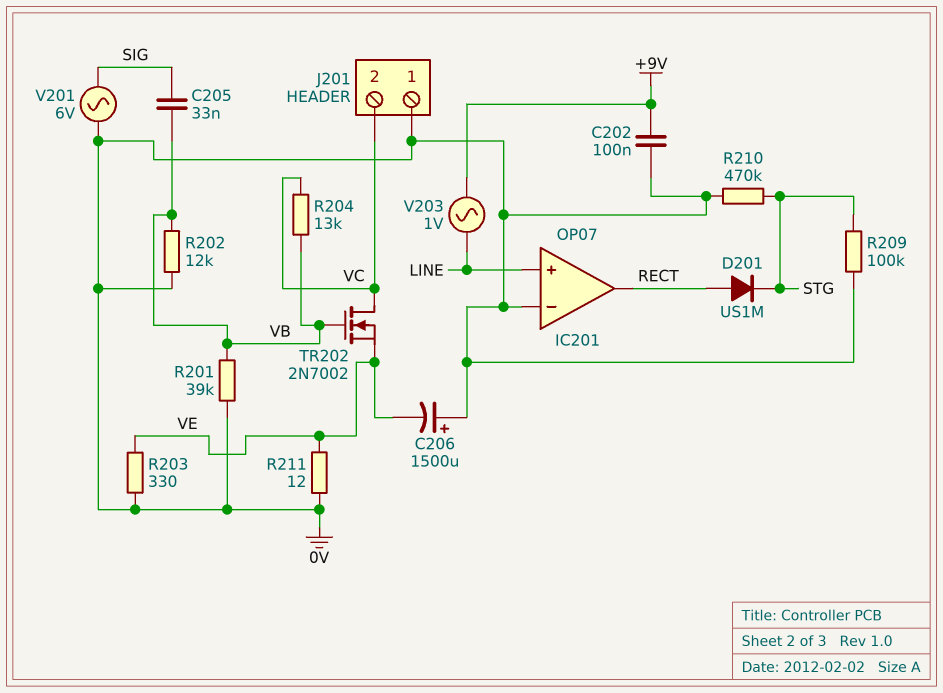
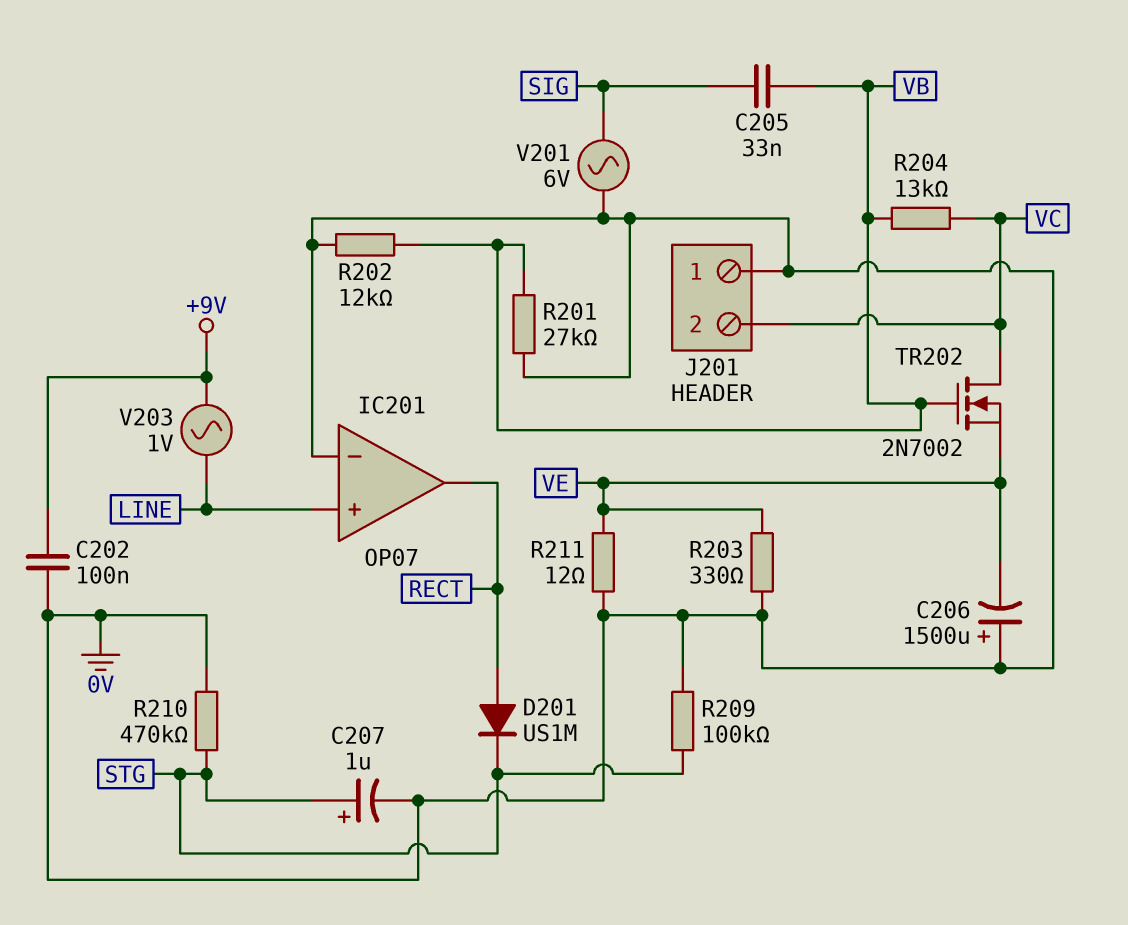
C207: none -> 1uF (plus STG, minus 0V)
R201: 39k (0V, VB) -> 27k (0V, VB)

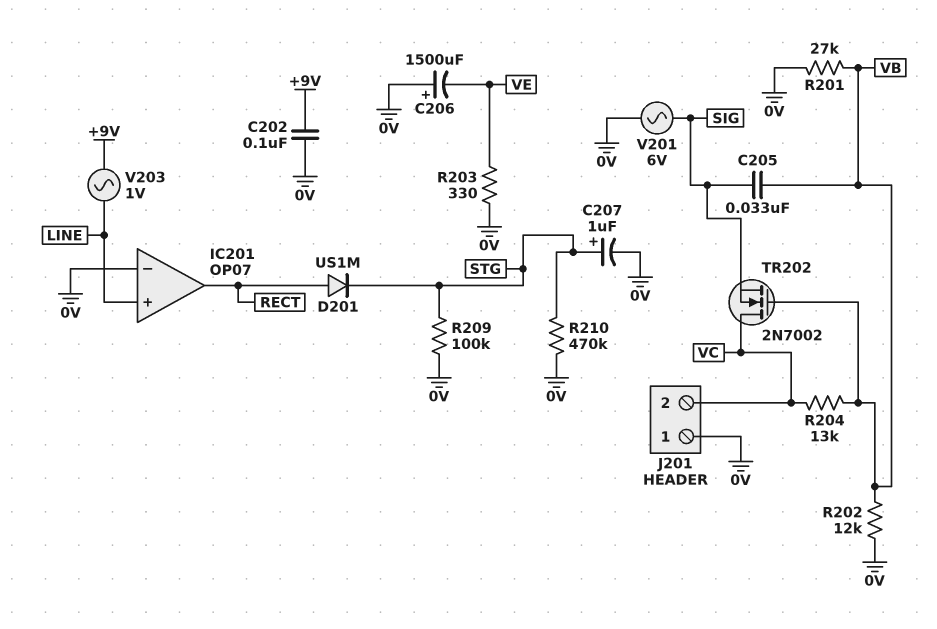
R211: 12 (0V, VE) -> none
TR202: NMOS 2N7002 (G VB, D VC, S VE) -> NMOS 2N7002 (G VB, D VC, S SIG)

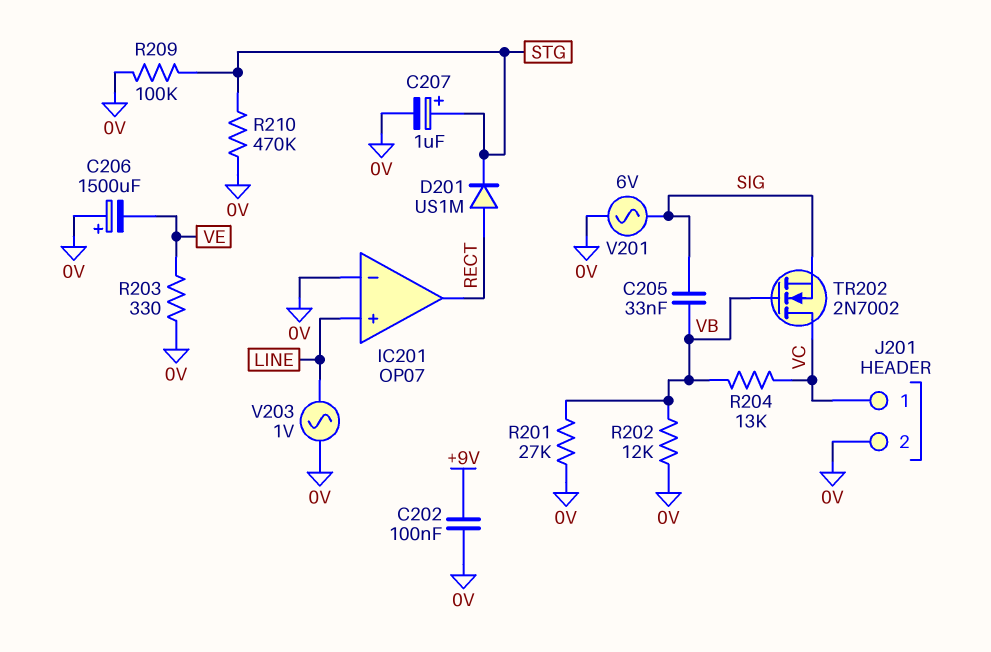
J201 pin 1: 0V -> VC
J201 pin 2: VC -> 0V
V203: AC 1V (+9V, LINE) -> AC 1V (0V, LINE)

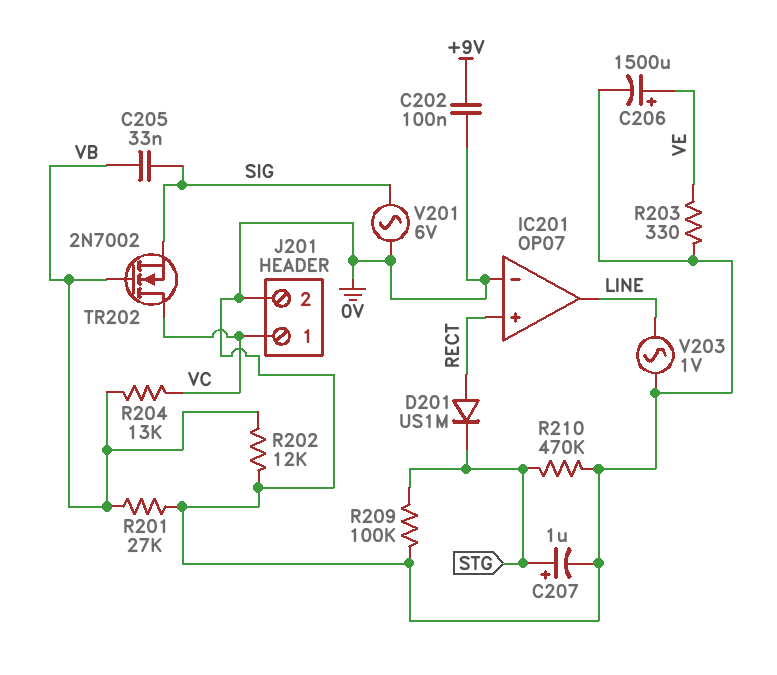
C206: 1500uF (plus 0V, minus VE) -> 1500uF (plus VE, minus 0V)
IC201 pin in+: LINE -> RECT
IC201 pin out: RECT -> LINE

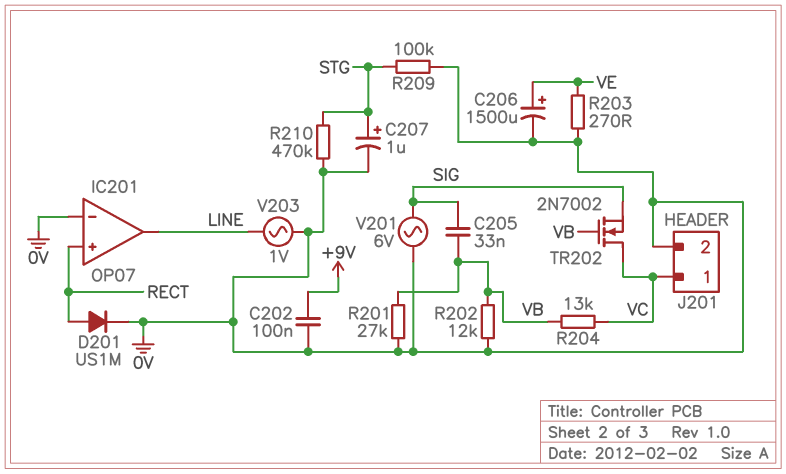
D201: diode US1M (A RECT, K STG) -> diode US1M (A RECT, K 0V)
R203: 330 (0V, VE) -> 270 (0V, VE)

